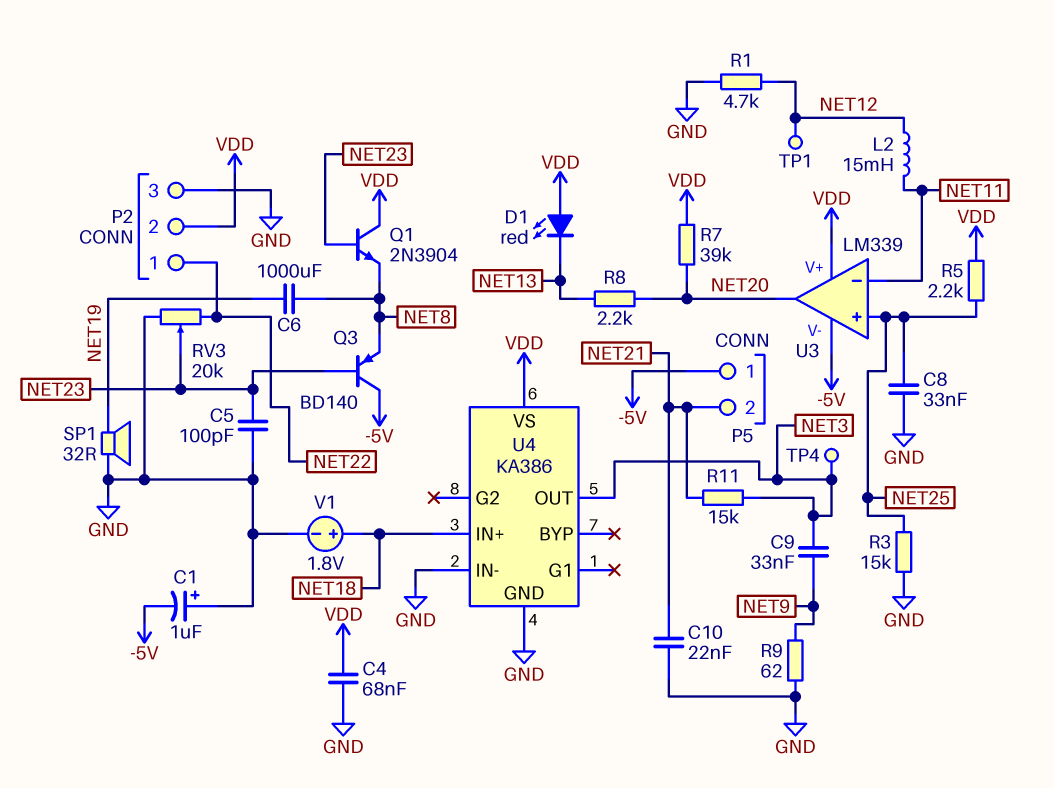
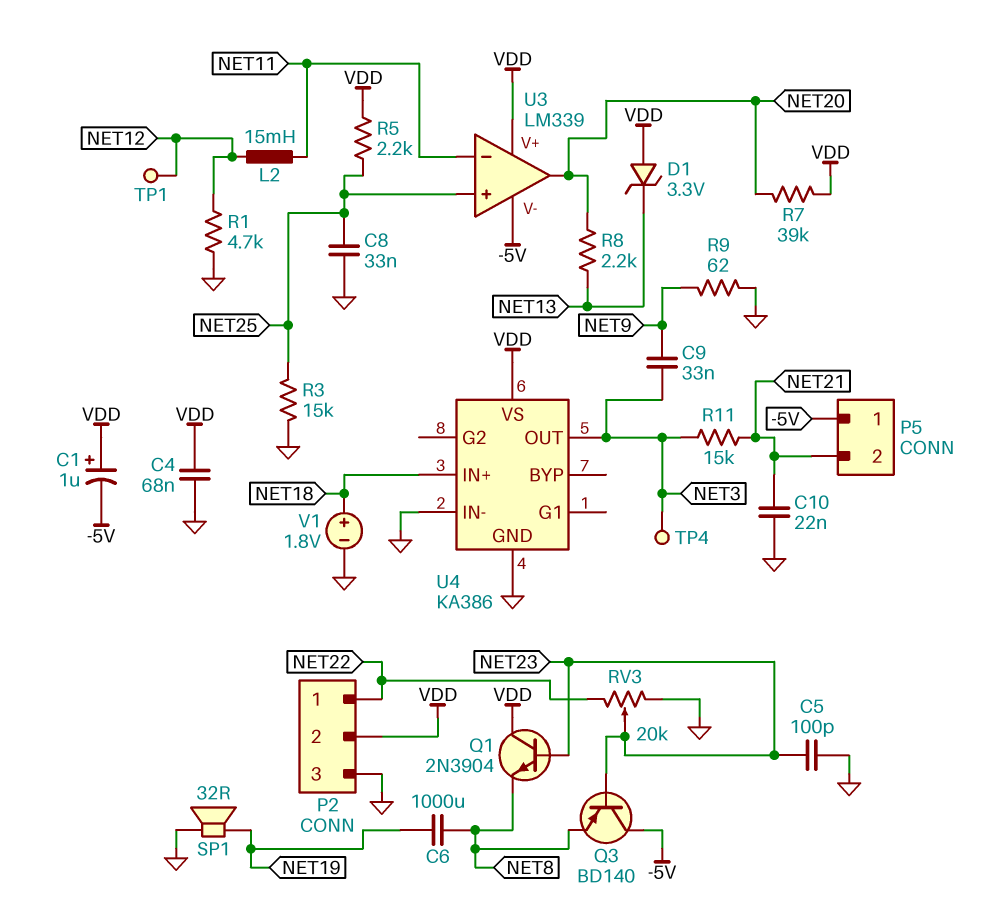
C1: 1uF (plus GND, minus -5V) -> 1uF (plus VDD, minus -5V)
D1: LED red (A VDD, K NET13) -> zener 3.3V (A VDD, K NET13)

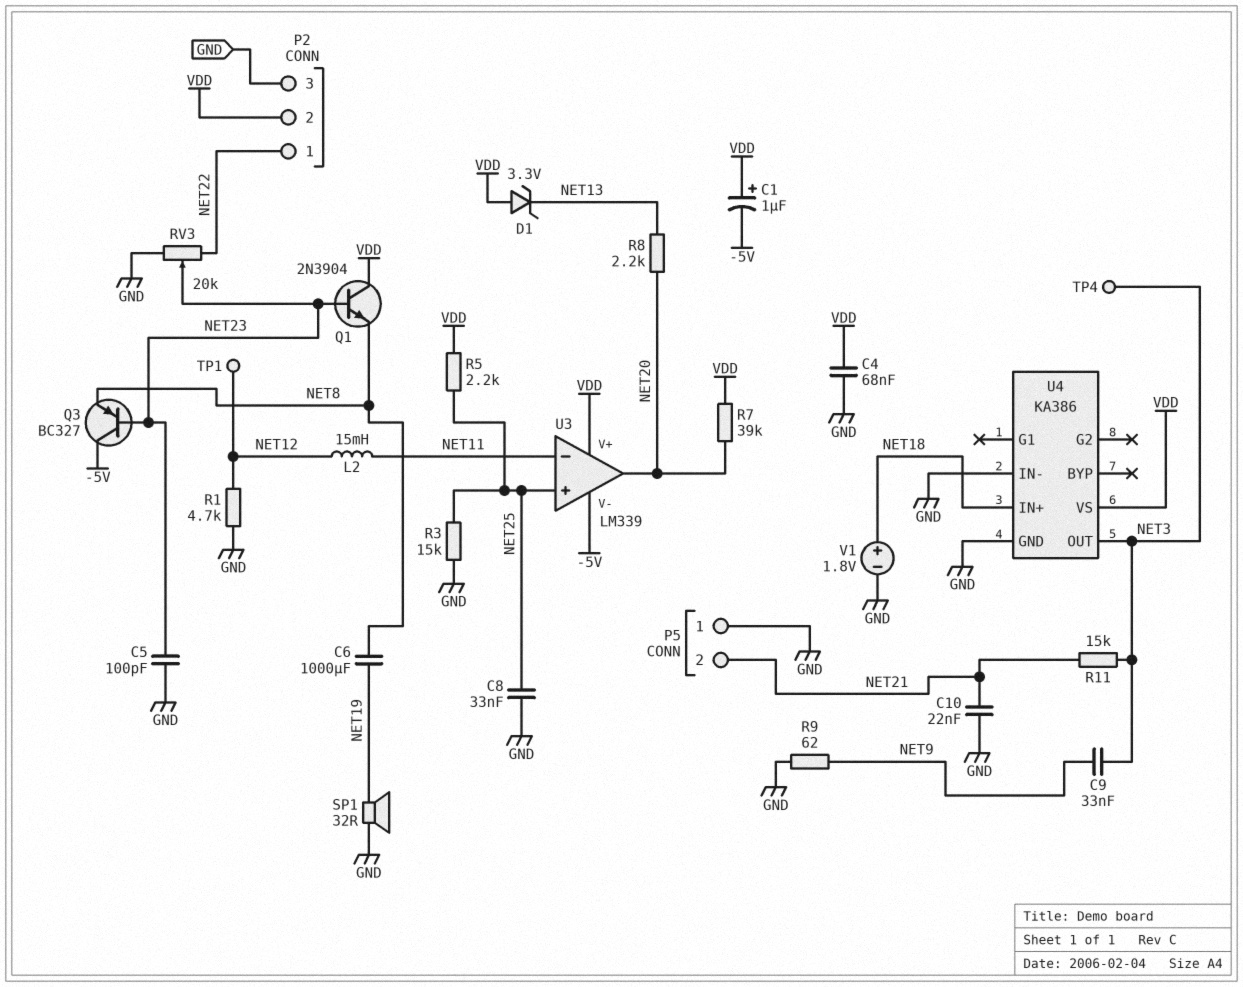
P5 pin 1: -5V -> GND
Q3: PNP BD140 (B NET23, C -5V, E NET8) -> PNP BC327 (B NET23, C -5V, E NET8)

